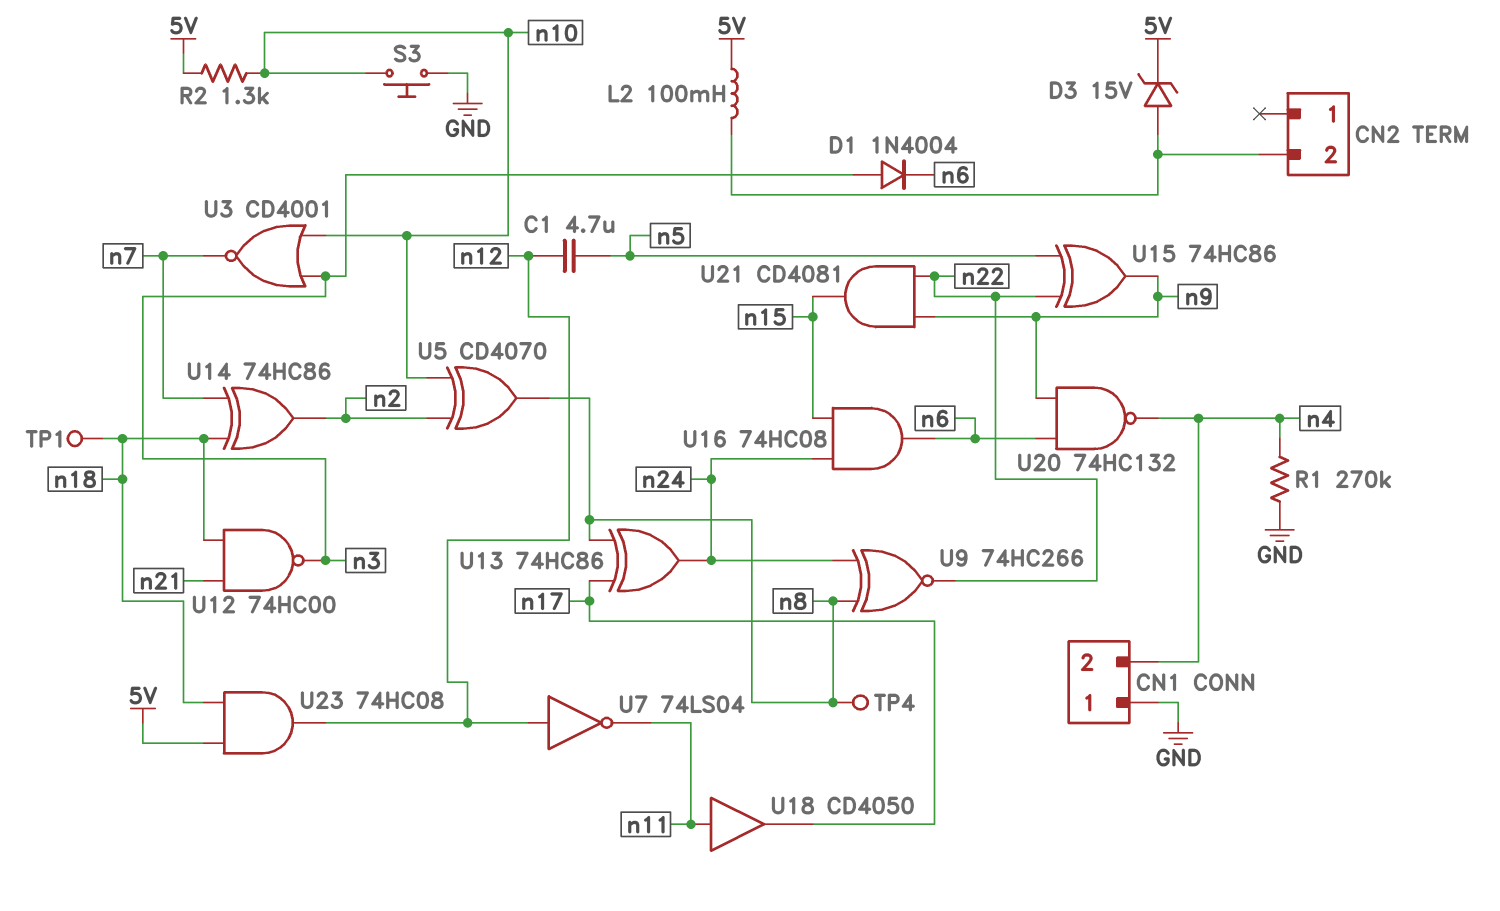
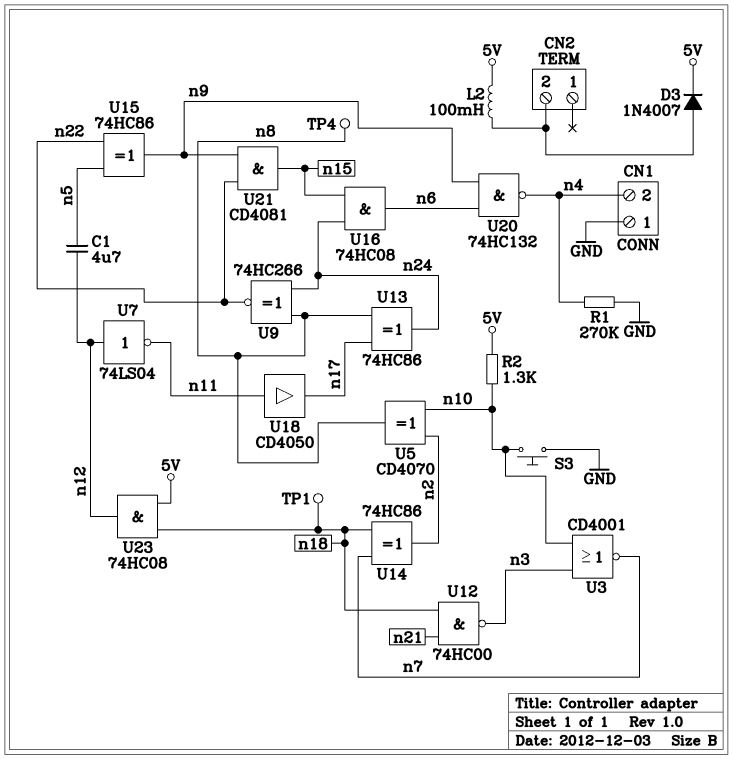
D1: diode 1N4004 (A n3, K n6) -> none
D3: zener 15V (A CN2/2, K 5V) -> diode 1N4007 (A CN2/2, K 5V)

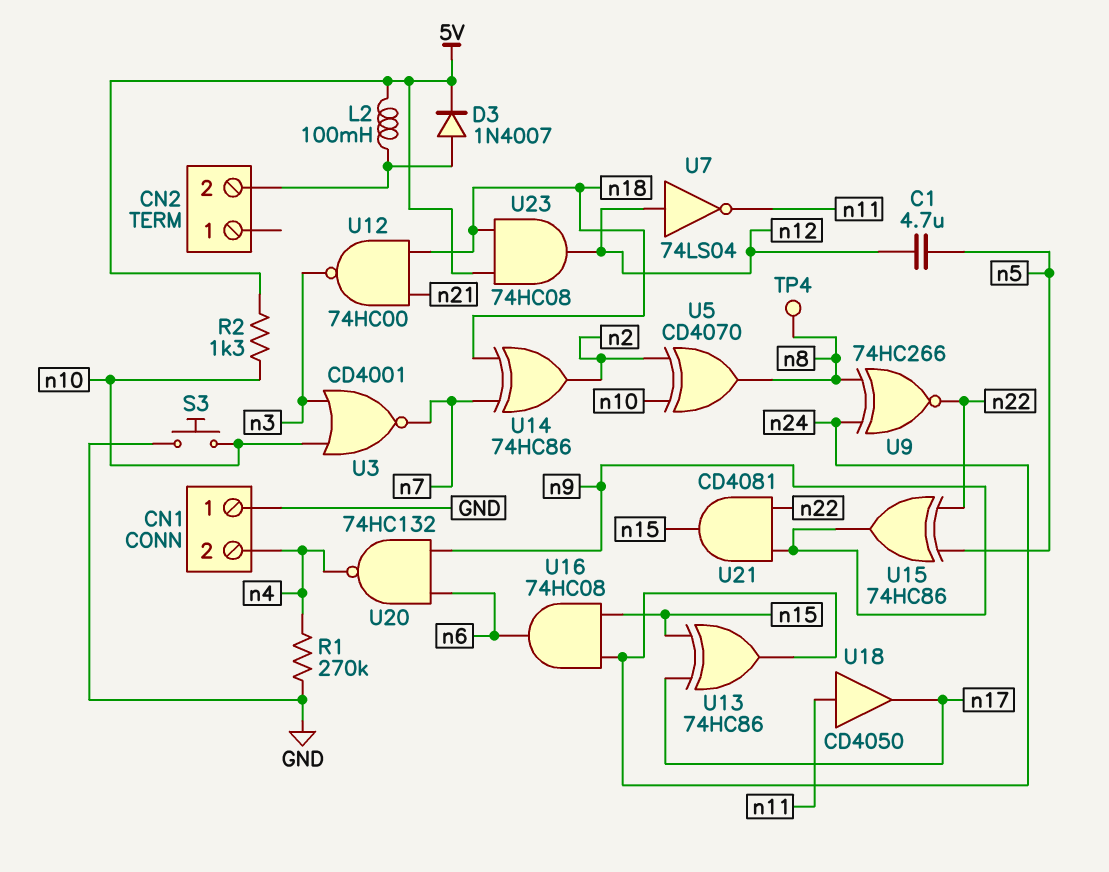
TP1: test point (n18) -> none
U13: XOR 74HC86 (in n8, in n17, out n24) -> XOR 74HC86 (in n15, in n17, out n24)

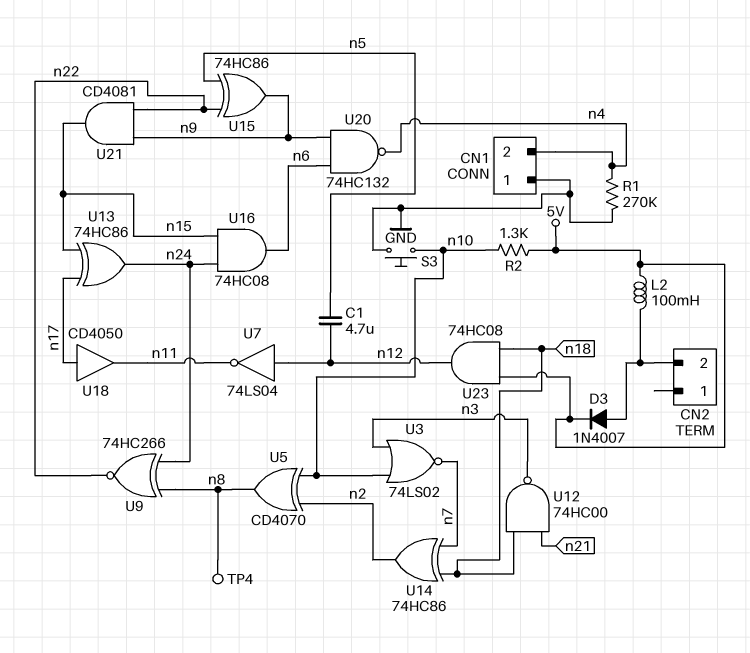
U3: NOR CD4001 (in n3, in n10, out n7) -> NOR 74LS02 (in n3, in n10, out n7)
U18: buffer CD4050 (in n11, out n17) -> buffer CD4050 (in n17, out n11)

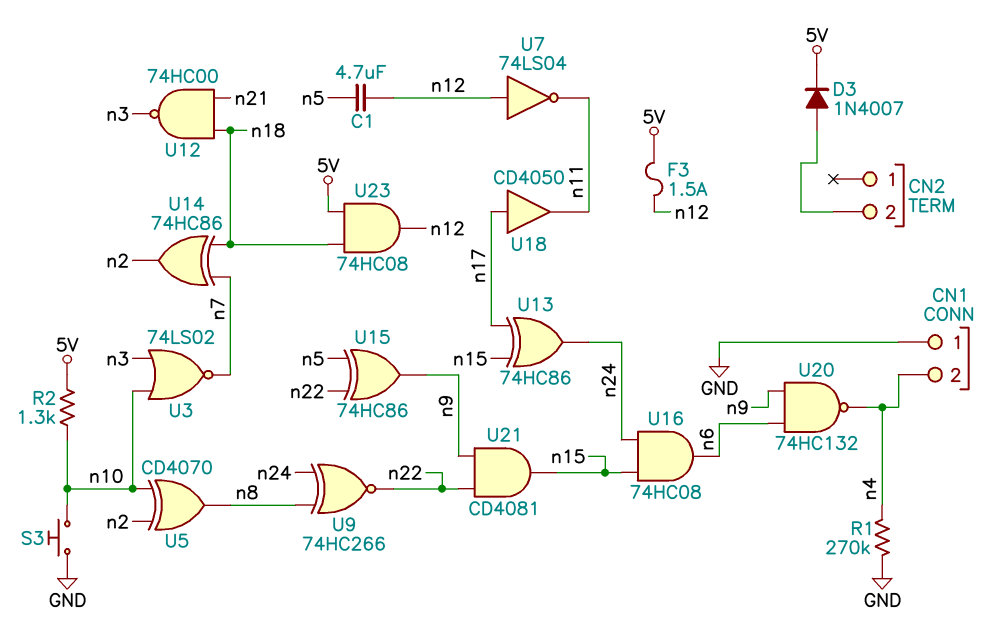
F3: none -> 1.5A (5V, n12)
L2: 100mH (5V, CN2/2) -> none
TP4: test point (n8) -> none

